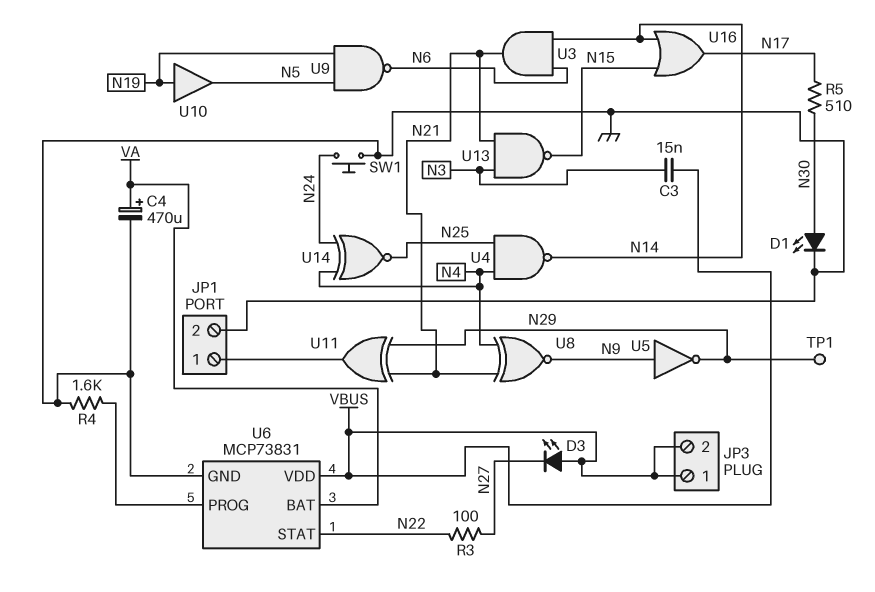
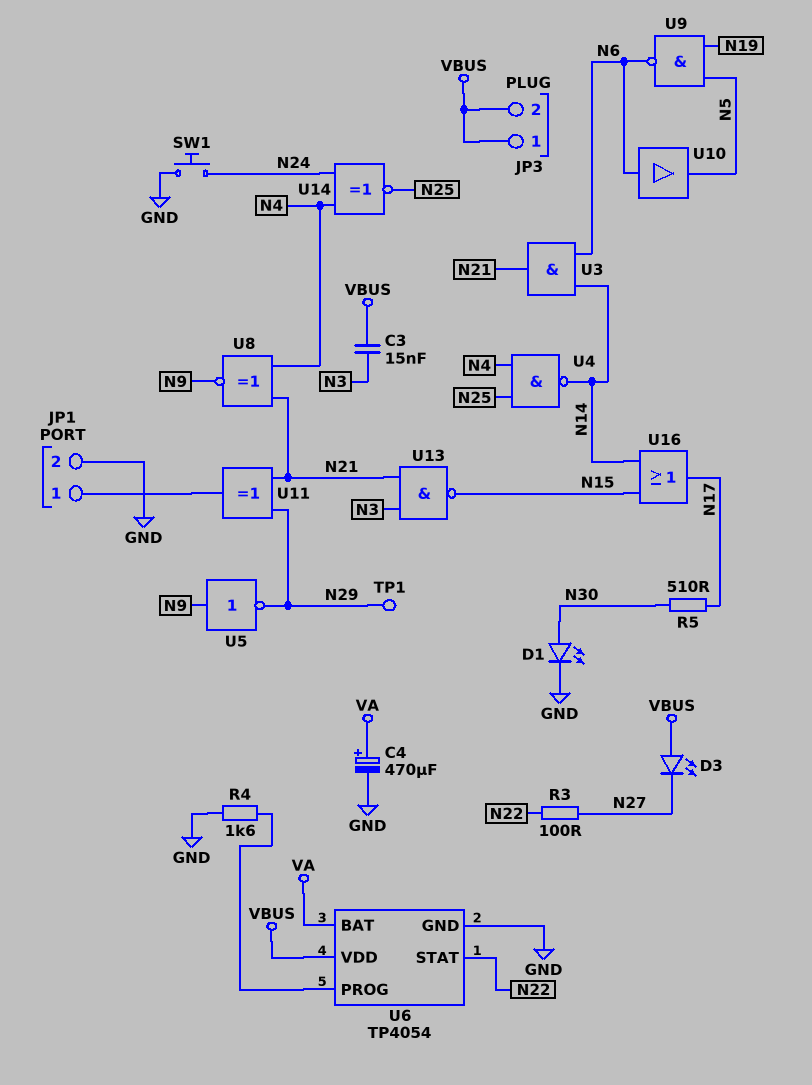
U6: MCP73831 -> TP4054
U10: buffer (in N19, out N5) -> buffer (in N6, out N5)

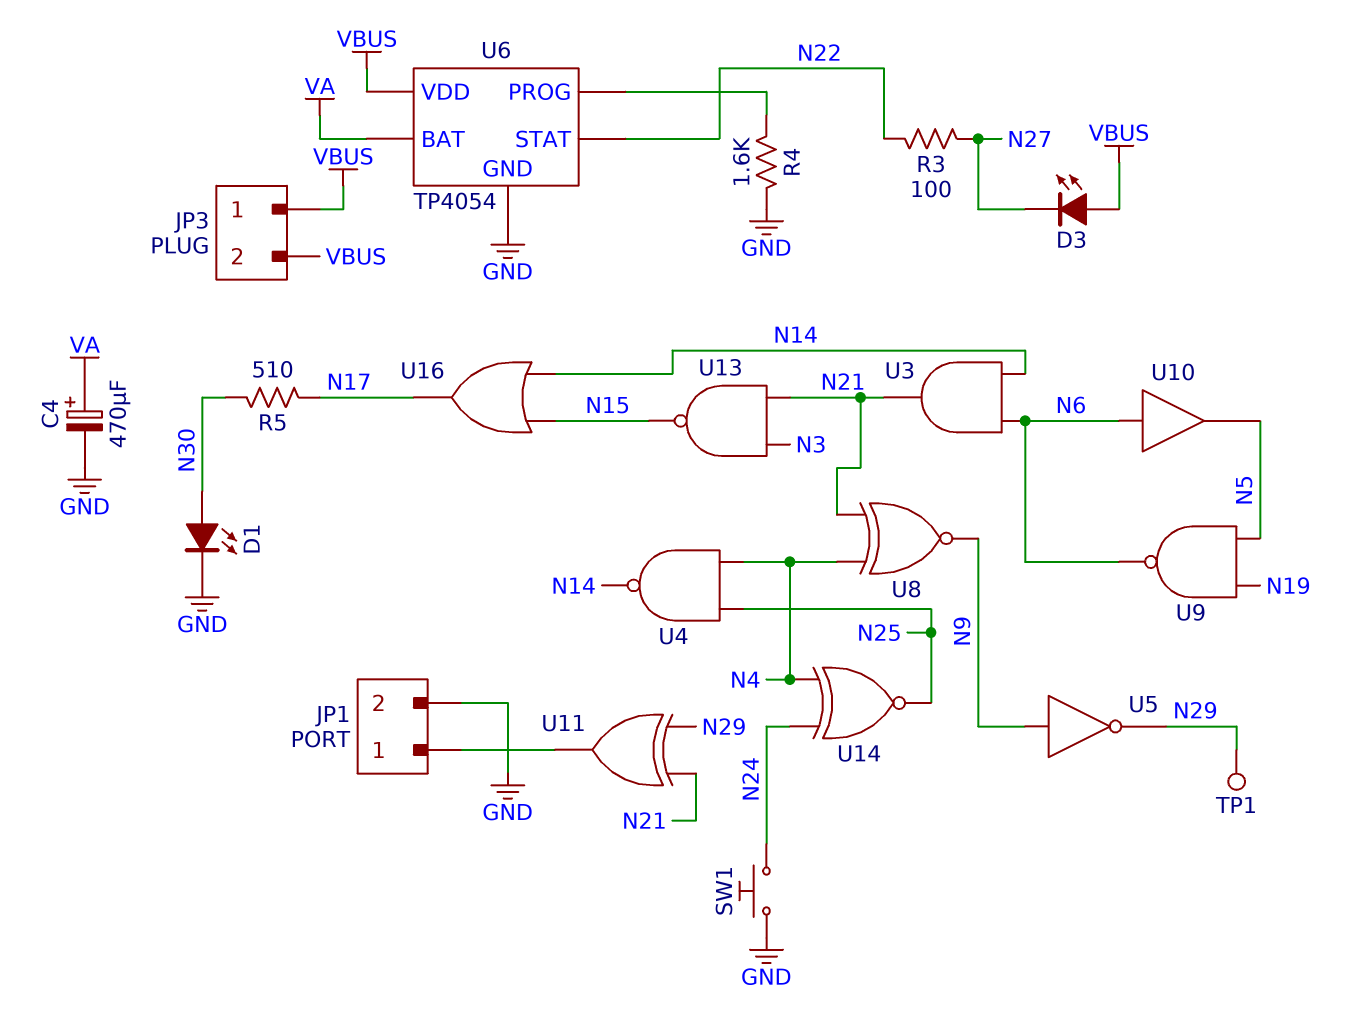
C3: 15nF (N3, VBUS) -> none

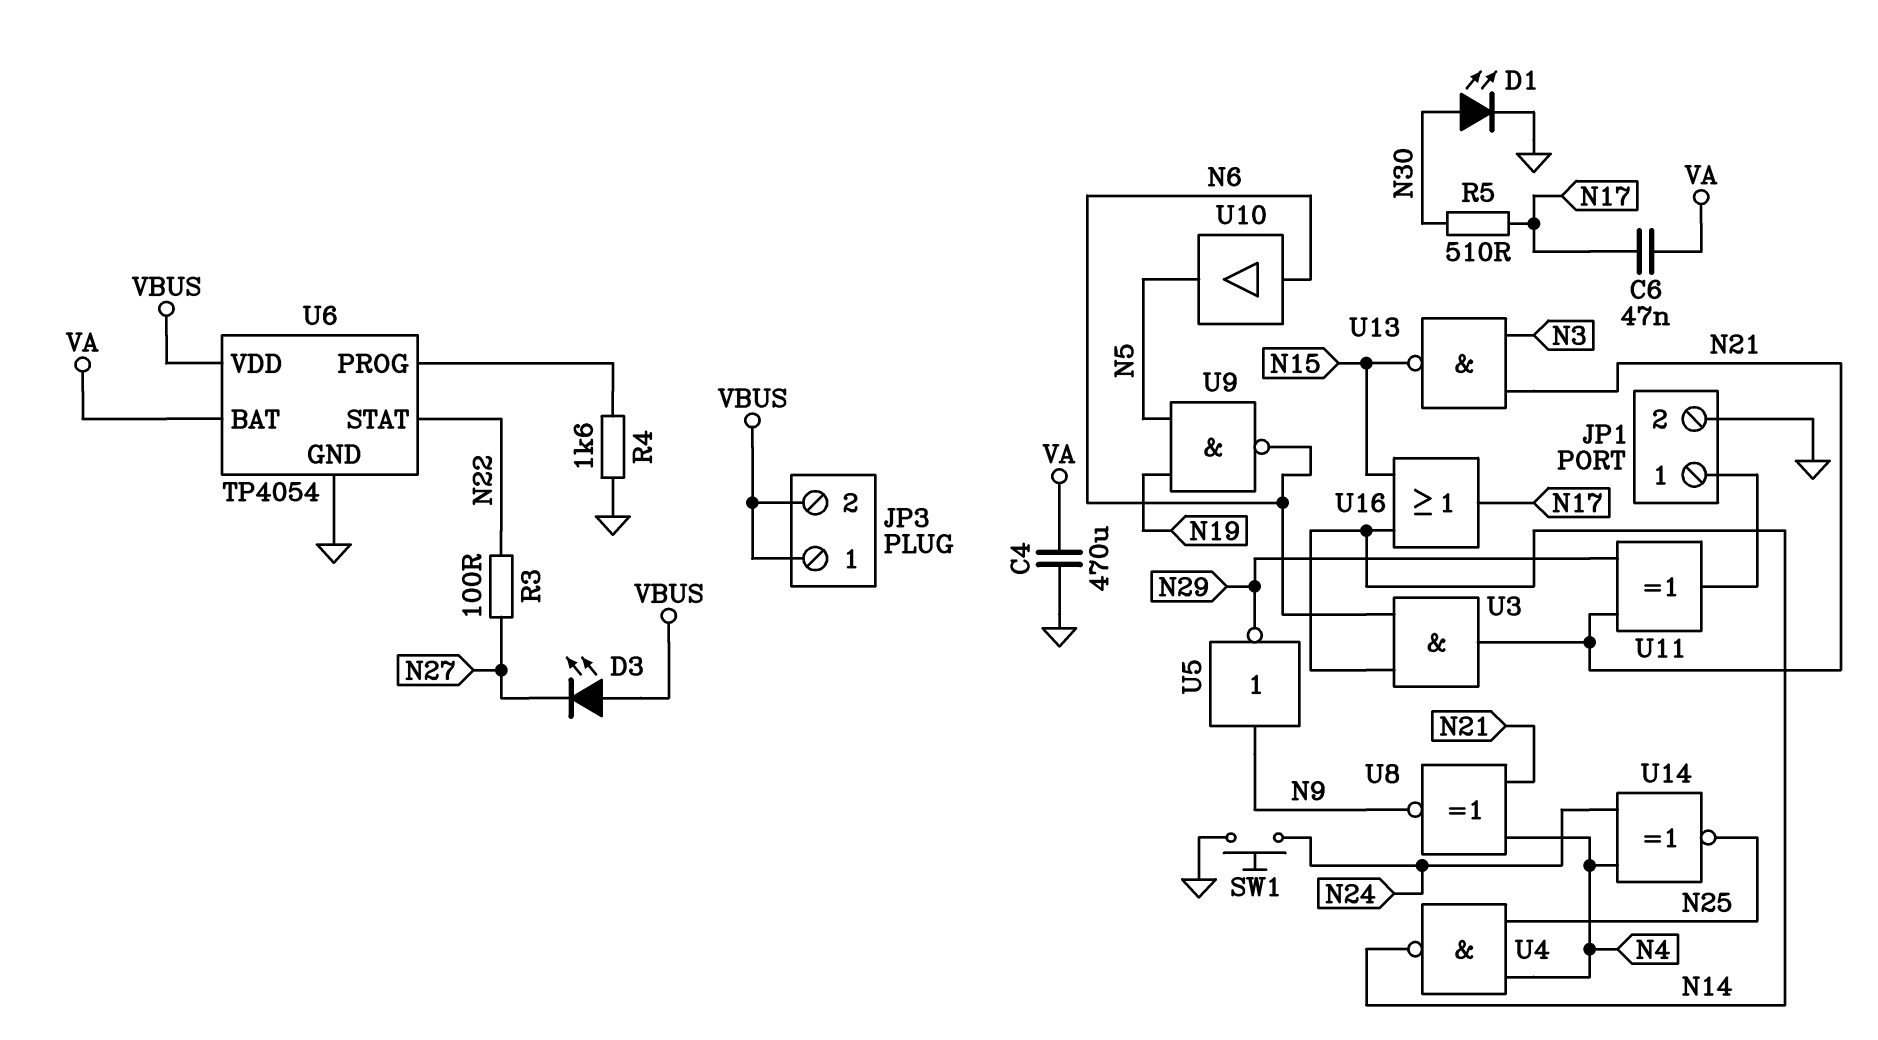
C4: 470uF (plus VA, minus GND) -> 470uF (GND, VA)
C6: none -> 47nF (N17, VA)
TP1: test point (N29) -> none

